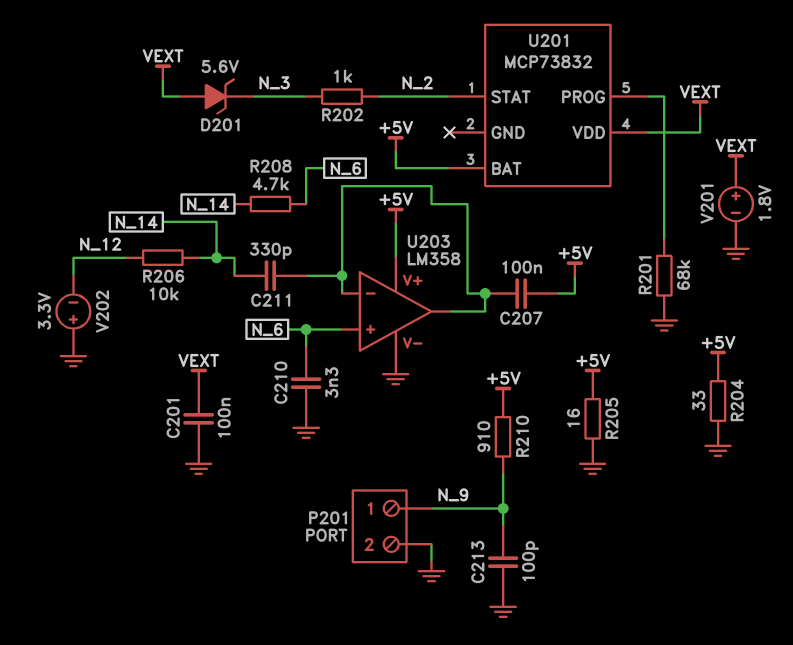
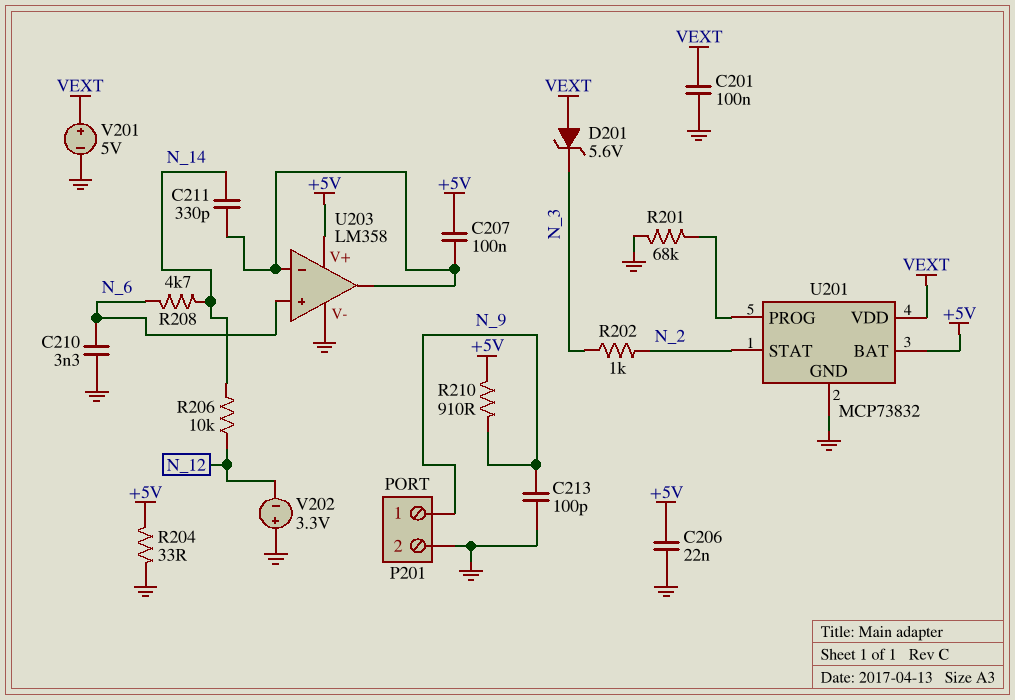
C206: none -> 22nF (+5V, GND)
R205: 16 (+5V, GND) -> none
U201 pin GND: none -> GND
V201: 1.8V (plus VEXT, minus GND) -> 5V (plus VEXT, minus GND)

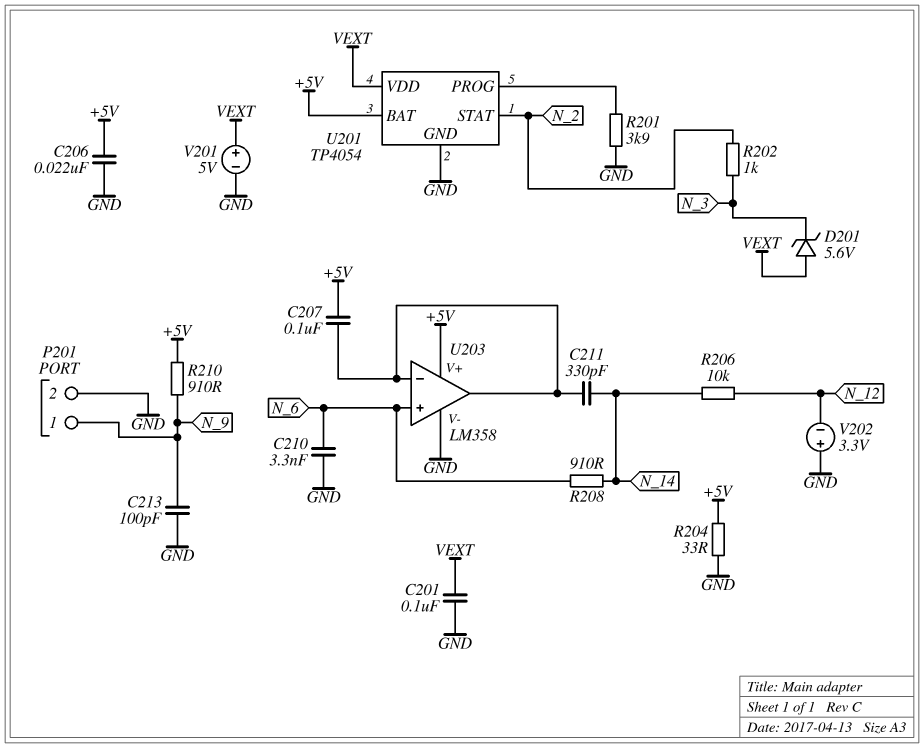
R201: 68k (GND, U201/PROG) -> 3.9k (GND, U201/PROG)
R208: 4.7k (N_6, N_14) -> 910 (N_6, N_14)
U201: MCP73832 -> TP4054

